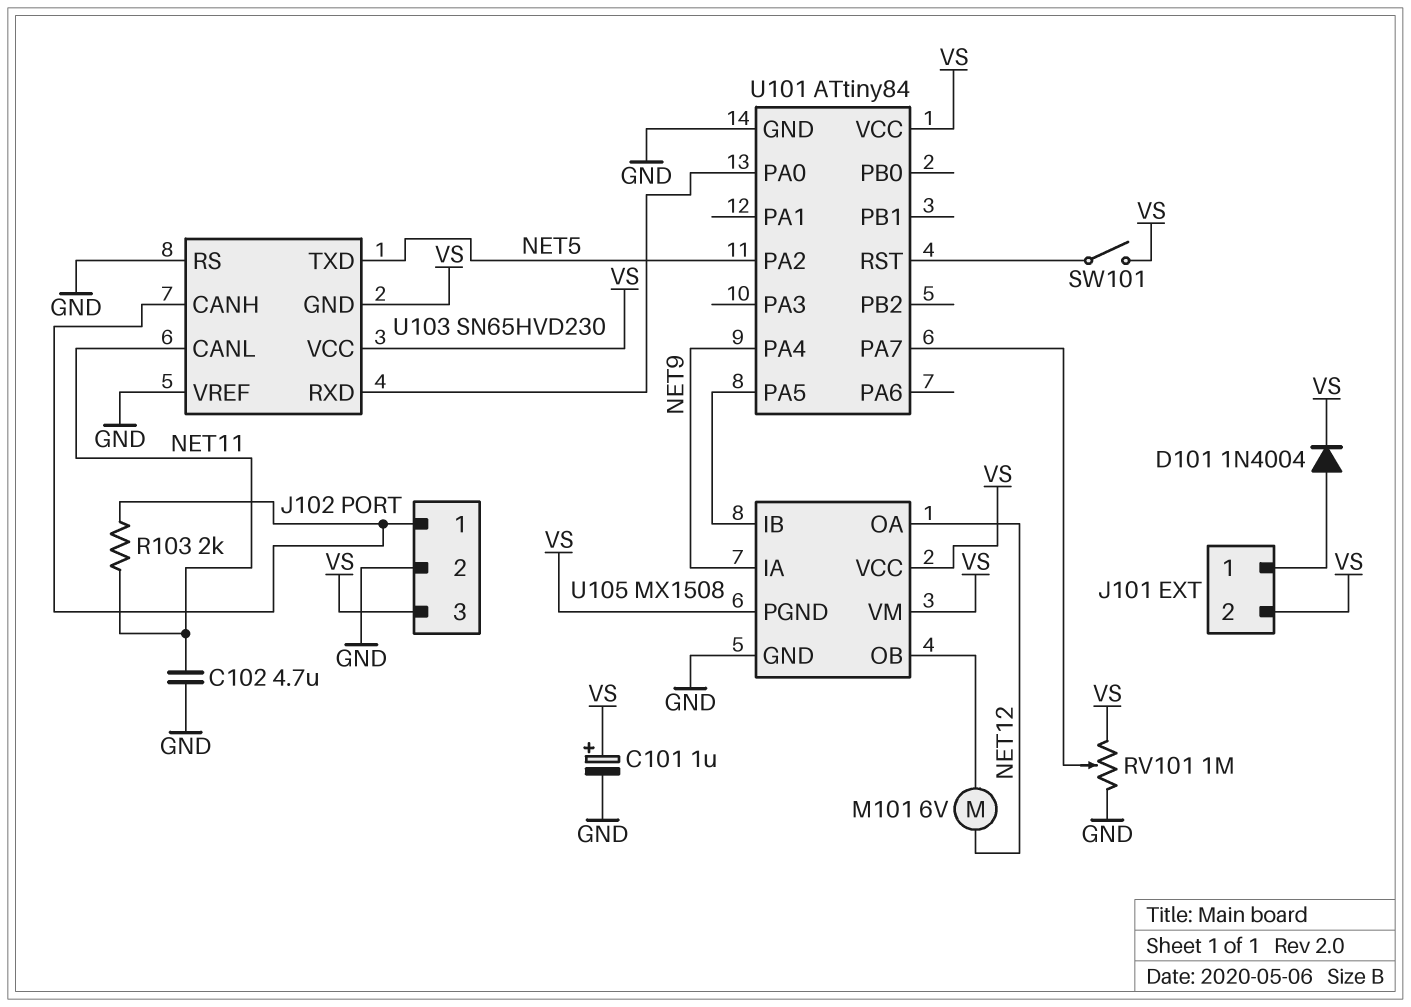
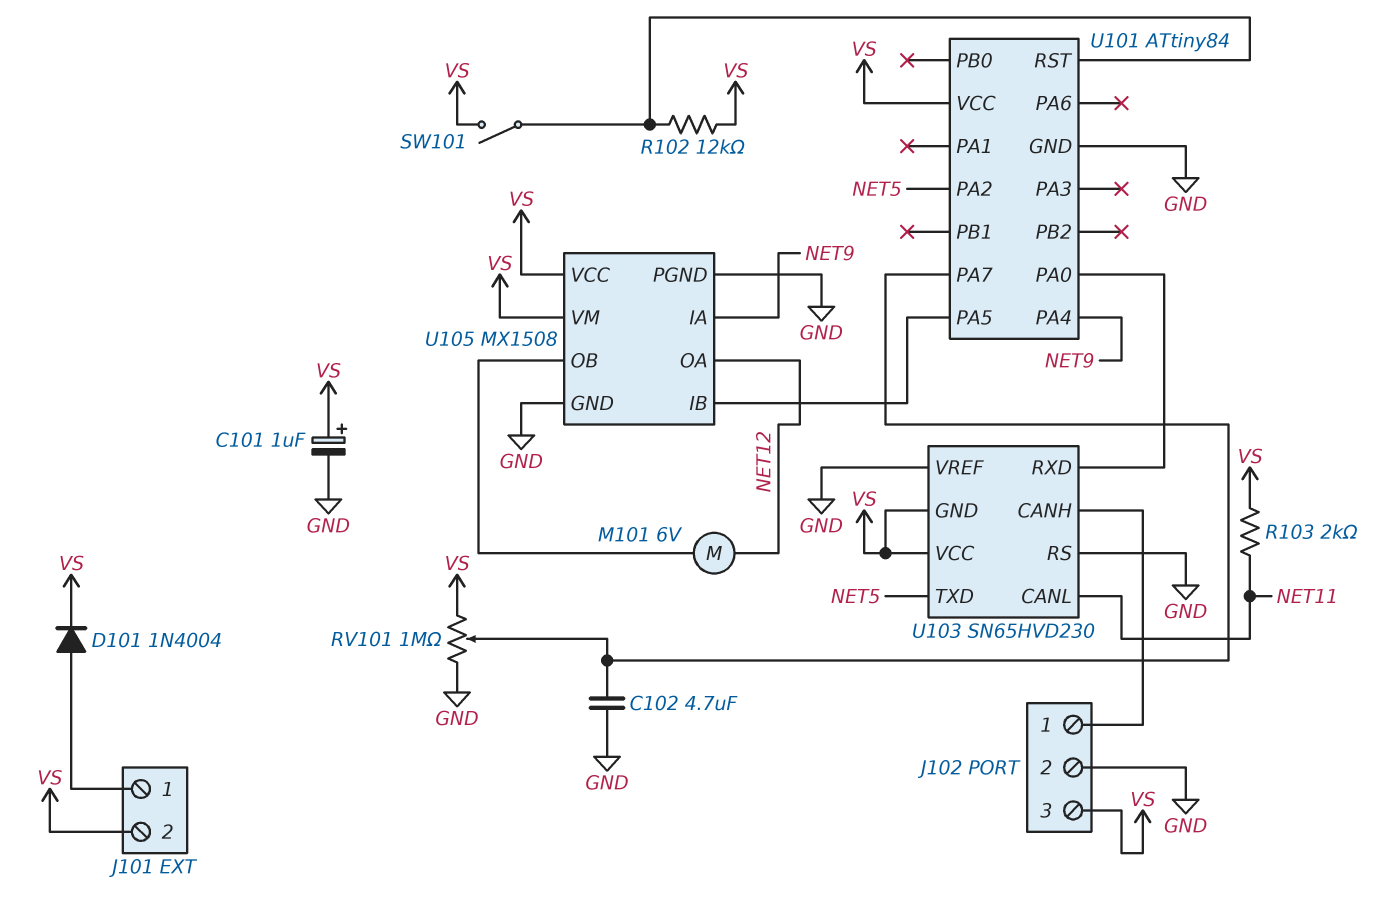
C102: 4.7uF (GND, NET11) -> 4.7uF (GND, U101/PA7)
R102: none -> 12k (U101/RST, VS)
R103: 2k (J102/1, NET11) -> 2k (NET11, VS)
U105 pin PGND: VS -> GND

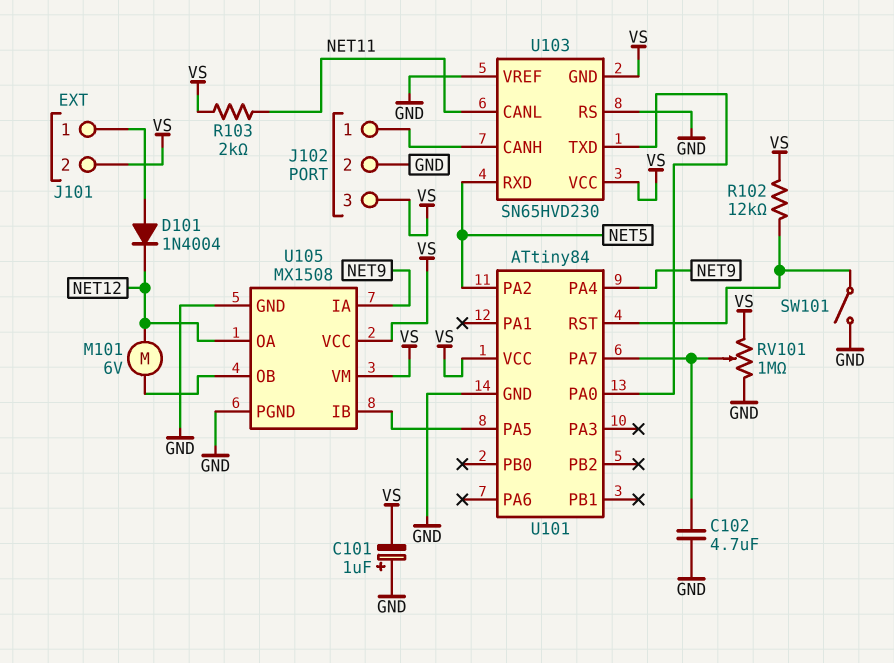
C101: 1uF (plus VS, minus GND) -> 1uF (plus GND, minus VS)
D101: diode 1N4004 (A J101/1, K VS) -> diode 1N4004 (A J101/1, K NET12)
SW101: switch (U101/RST, VS) -> switch (GND, U101/RST)
U103 pin RXD: U101/PA0 -> NET5
U103 pin TXD: NET5 -> U101/PA0

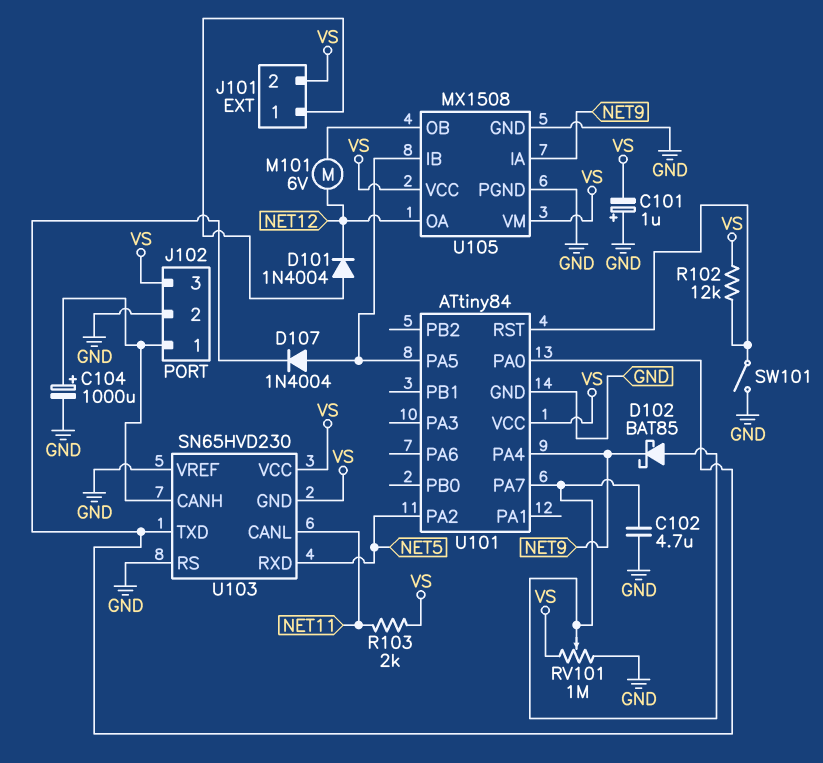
C104: none -> 1000uF (plus J102/1, minus GND)
D102: none -> schottky BAT85 (A U101/PA7, K NET9)
D107: none -> diode 1N4004 (A U101/PA5, K U101/PA0)

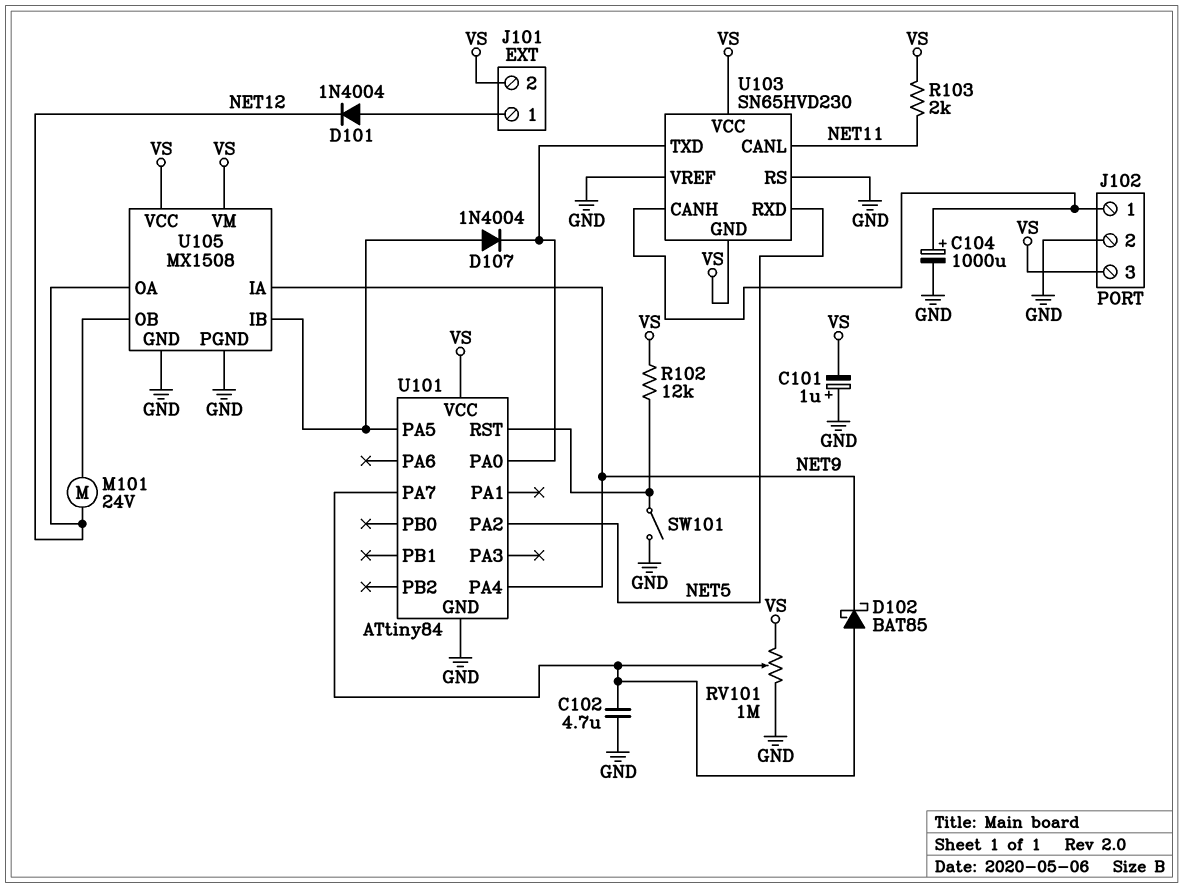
M101: motor 6V (NET12, U105/OB) -> motor 24V (NET12, U105/OB)

